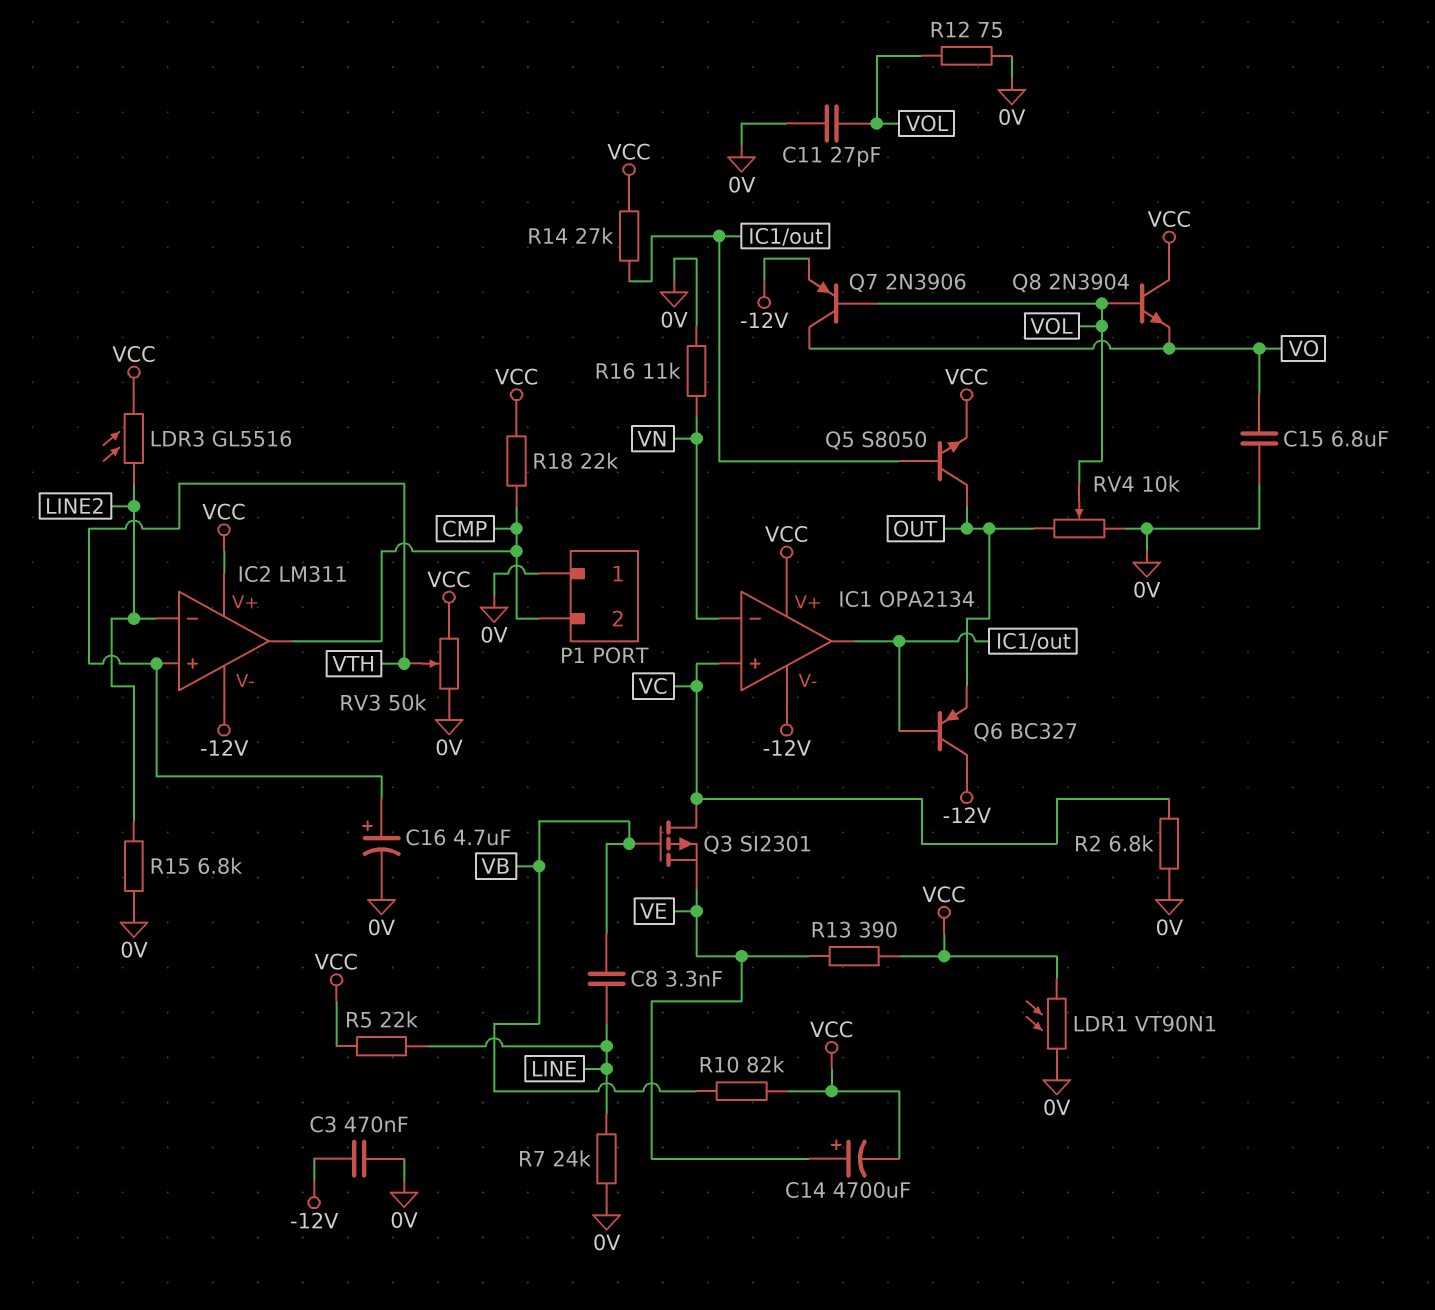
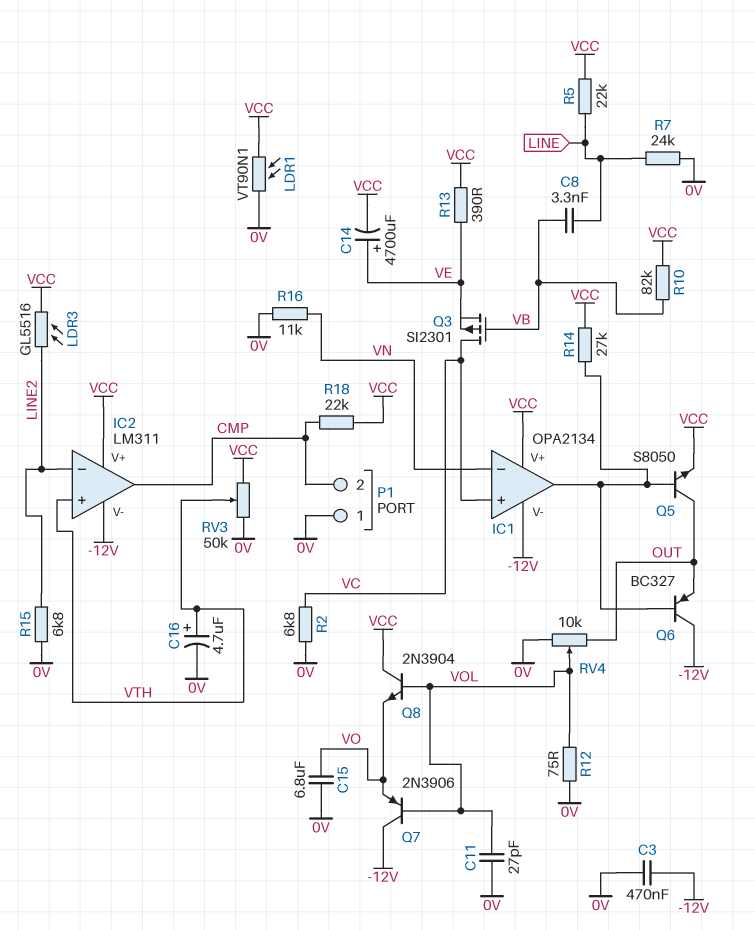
Q7: PNP 2N3906 (B VOL, C VO, E -12V) -> PNP 2N3906 (B VOL, C -12V, E VO)

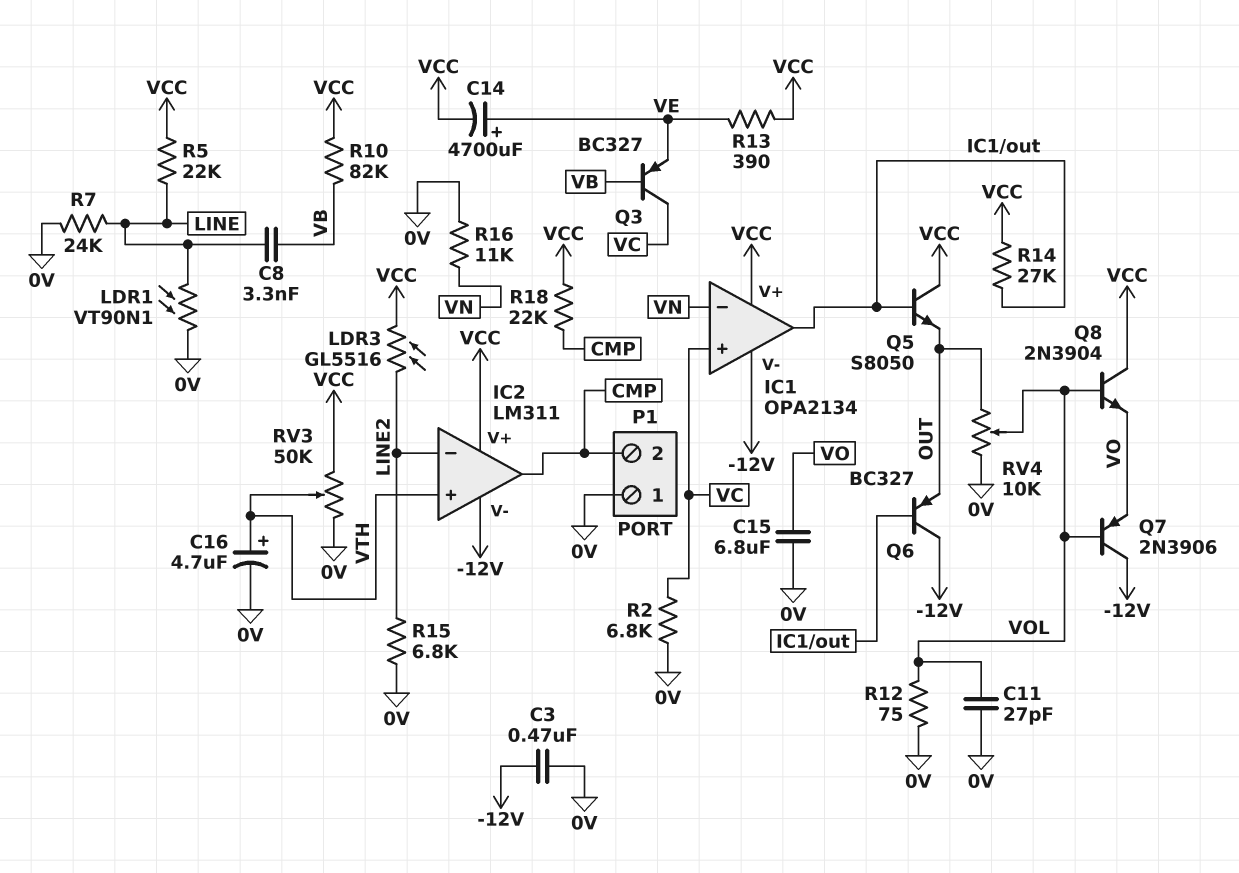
LDR1: VT90N1 (0V, VCC) -> VT90N1 (0V, LINE)
Q3: PMOS SI2301 (G VB, D VC, S VE) -> PNP BC327 (B VB, C VC, E VE)
Q5: NPN S8050 (B IC1/out, C OUT, E VCC) -> NPN S8050 (B IC1/out, C VCC, E OUT)

